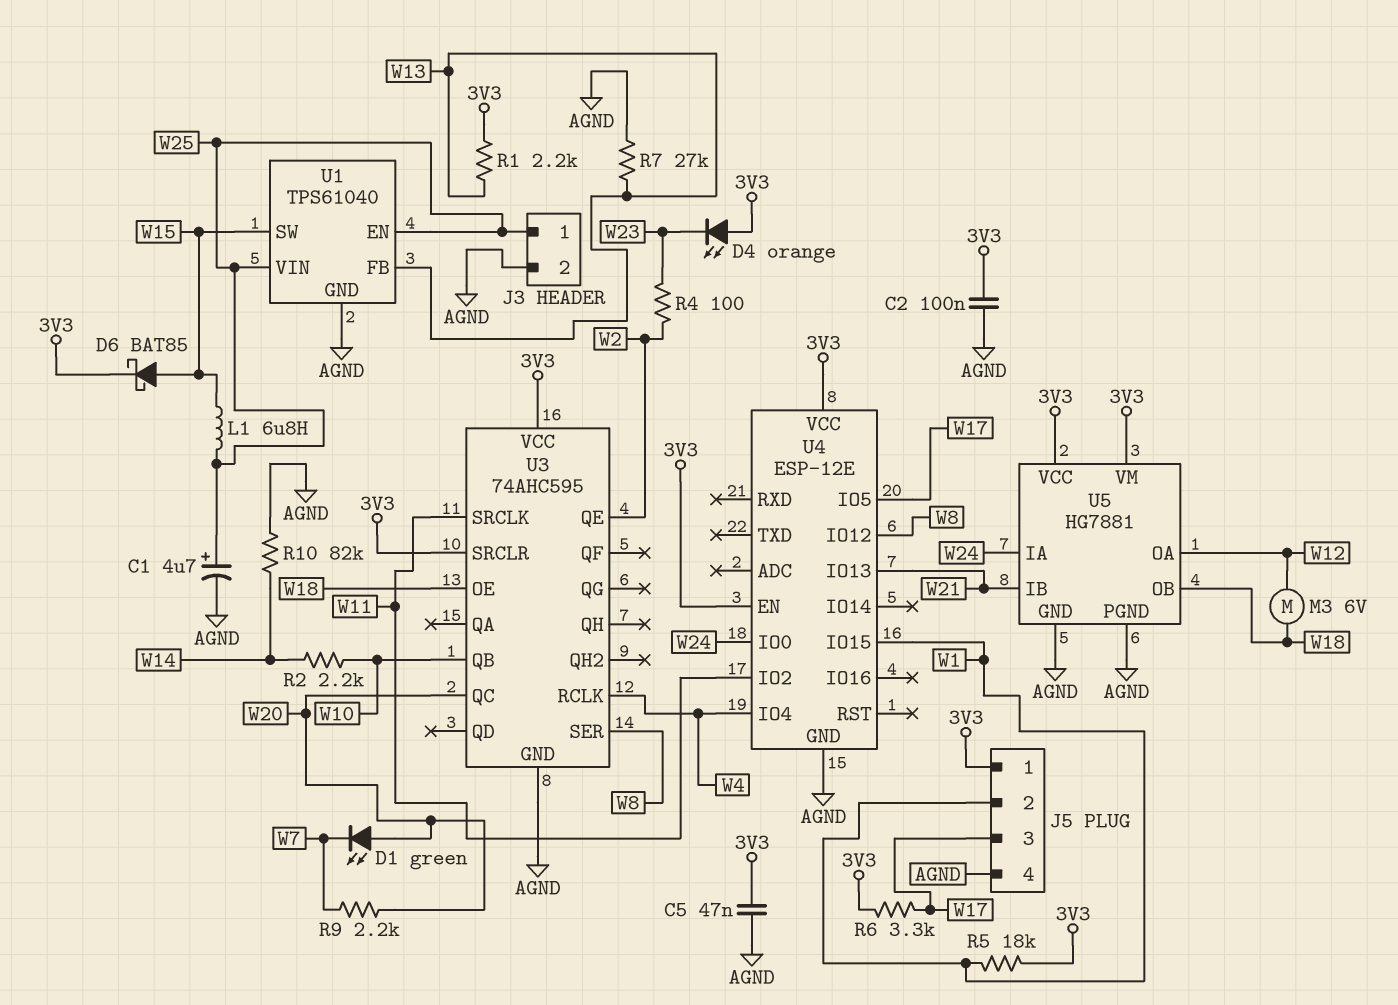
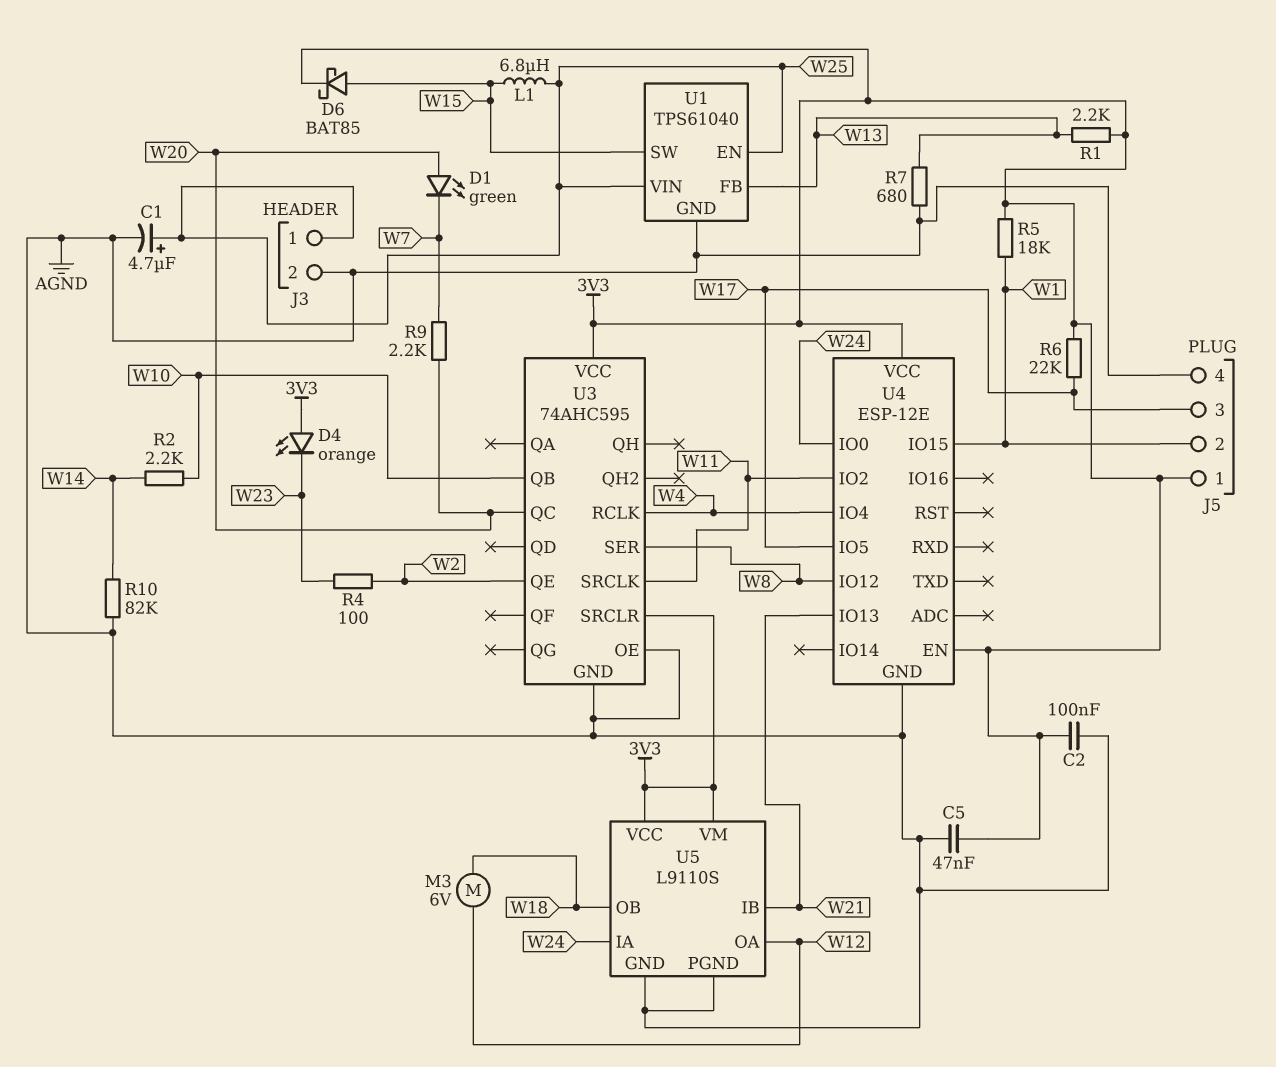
R6: 3.3k (3V3, W17) -> 22k (3V3, W17)
R7: 27k (AGND, W13) -> 680 (AGND, W13)
U3 pin OE: W18 -> AGND
U5: HG7881 -> L9110S

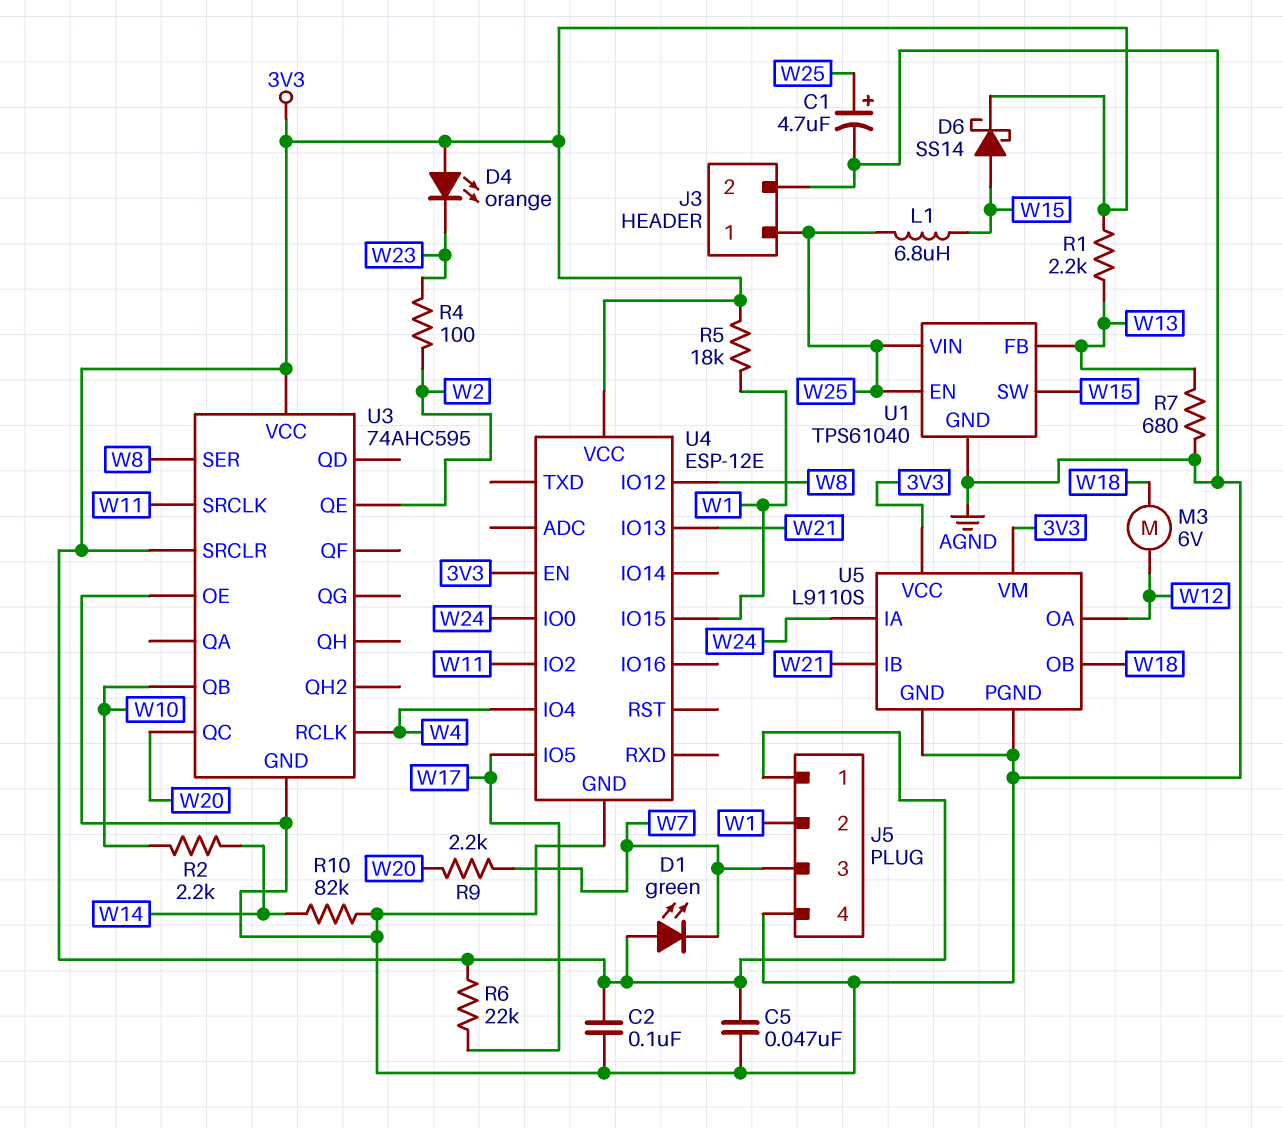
D1: LED green (A W20, K W7) -> LED green (A 3V3, K W7)
D6: schottky BAT85 (A W15, K 3V3) -> schottky SS14 (A W15, K 3V3)
J5 pin 3: W17 -> W7

